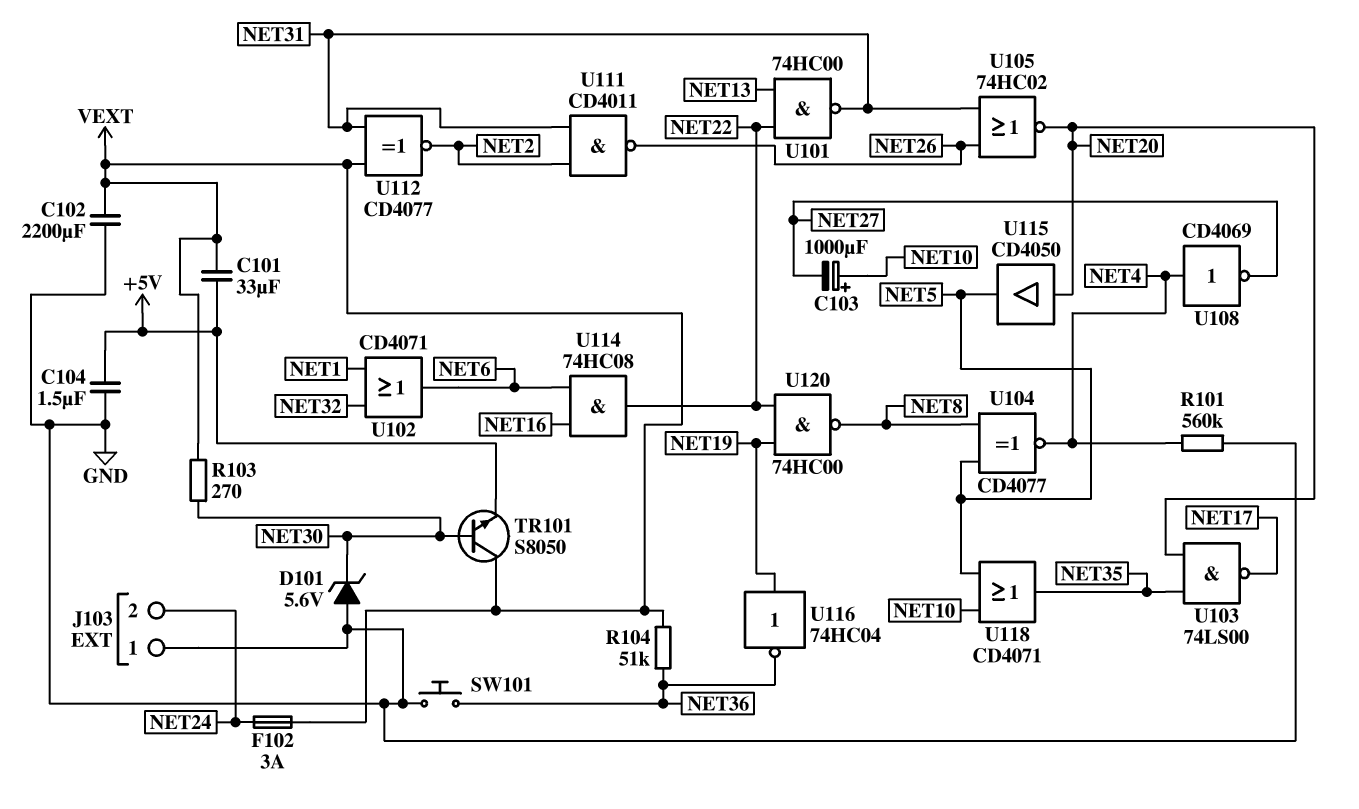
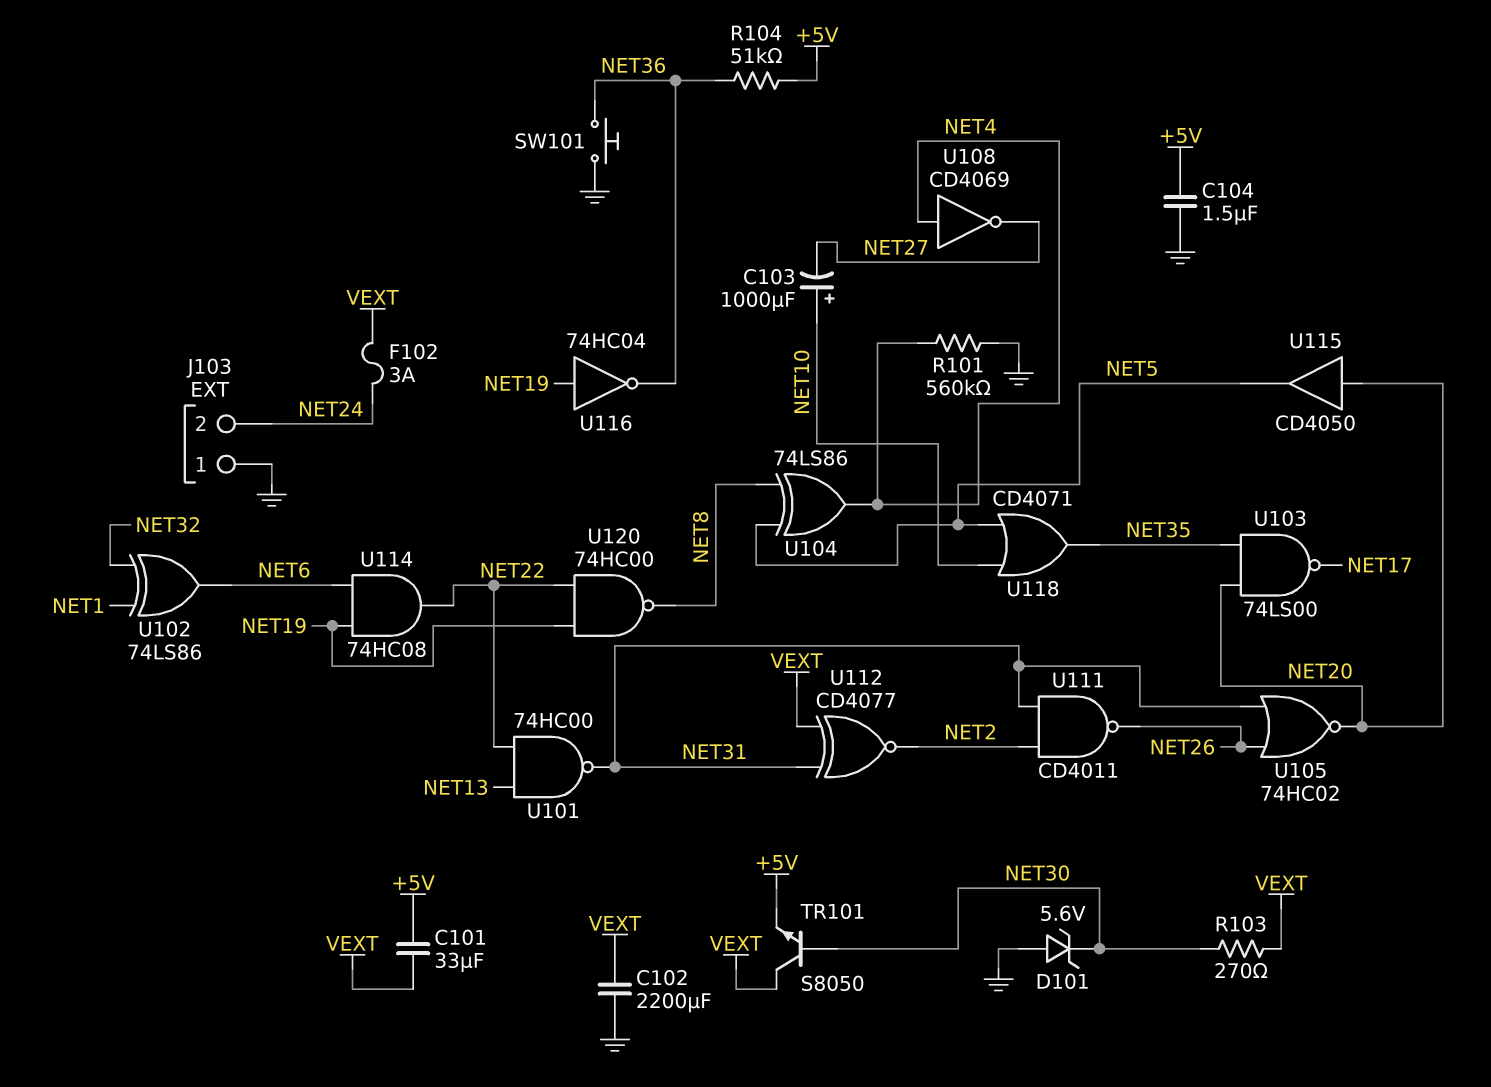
R104: 51k (NET36, VEXT) -> 51k (+5V, NET36)
U102: OR CD4071 (in NET1, in NET32, out NET6) -> XOR 74LS86 (in NET1, in NET32, out NET6)
U104: XNOR CD4077 (in NET5, in NET8, out NET4) -> XOR 74LS86 (in NET5, in NET8, out NET4)
U114: AND 74HC08 (in NET6, in NET16, out NET22) -> AND 74HC08 (in NET6, in NET19, out NET22)

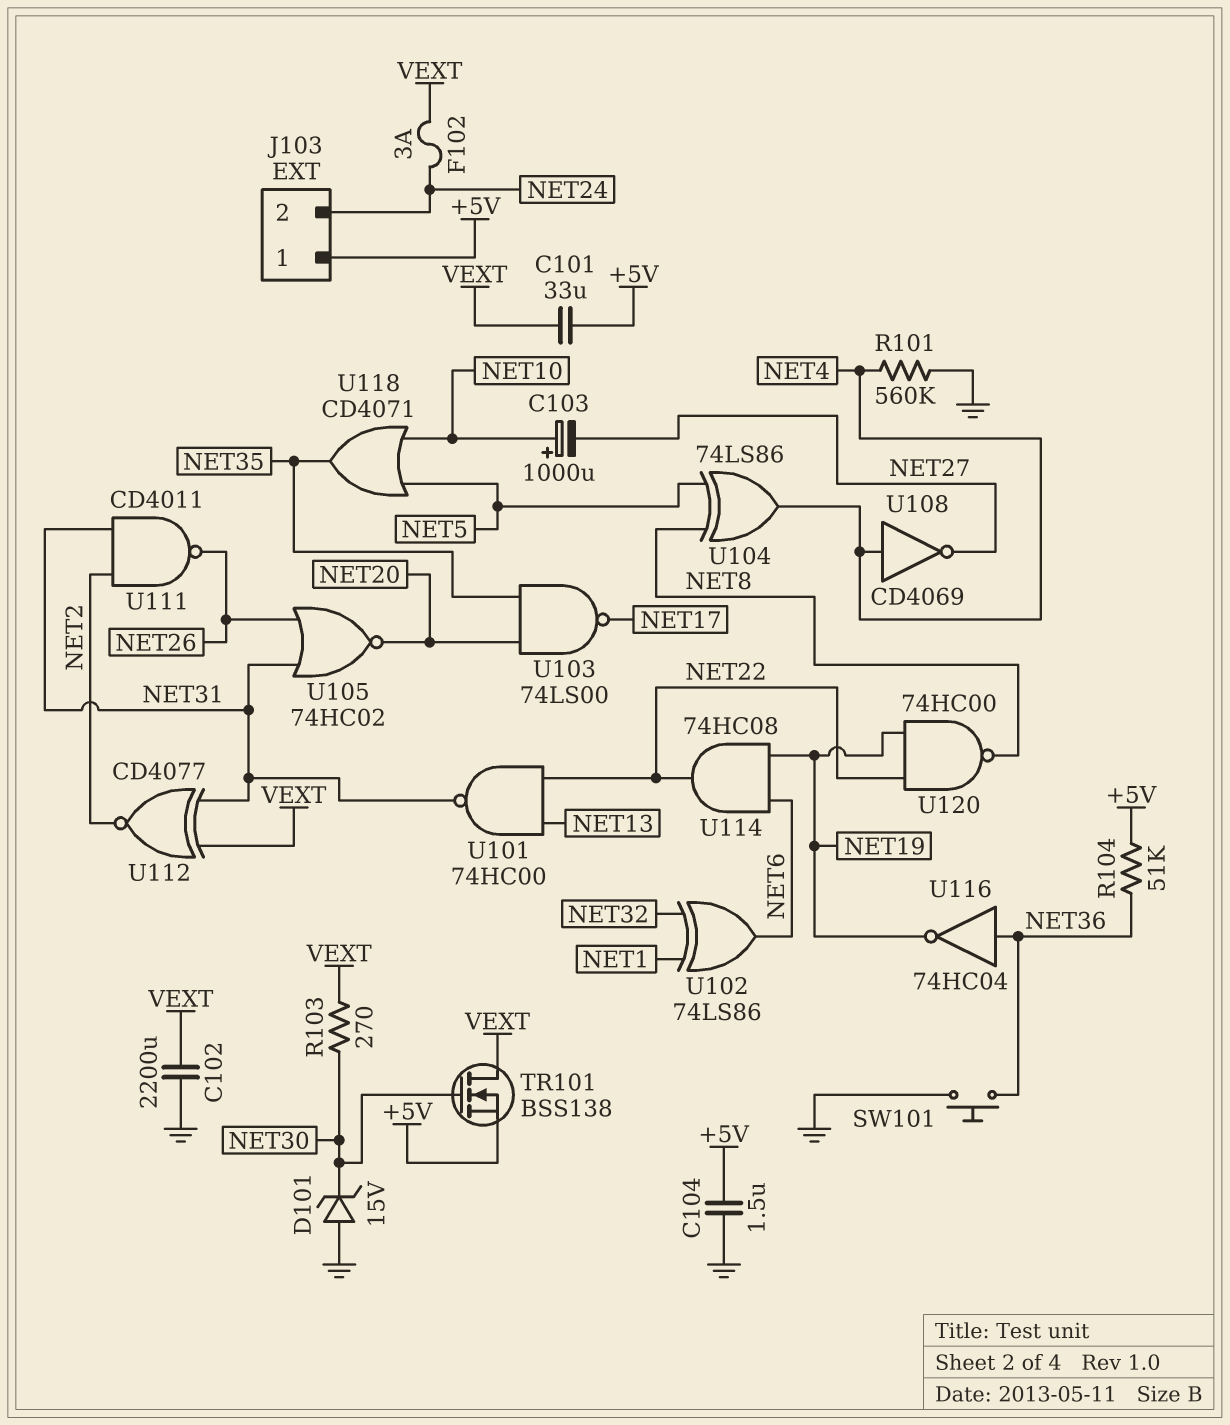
D101: zener 5.6V (A GND, K NET30) -> zener 15V (A GND, K NET30)
J103 pin 1: GND -> +5V
TR101: NPN S8050 (B NET30, C VEXT, E +5V) -> NMOS BSS138 (G NET30, D VEXT, S +5V)
U115: buffer CD4050 (in NET20, out NET5) -> none
U116: NOT 74HC04 (in NET19, out NET36) -> NOT 74HC04 (in NET36, out NET19)

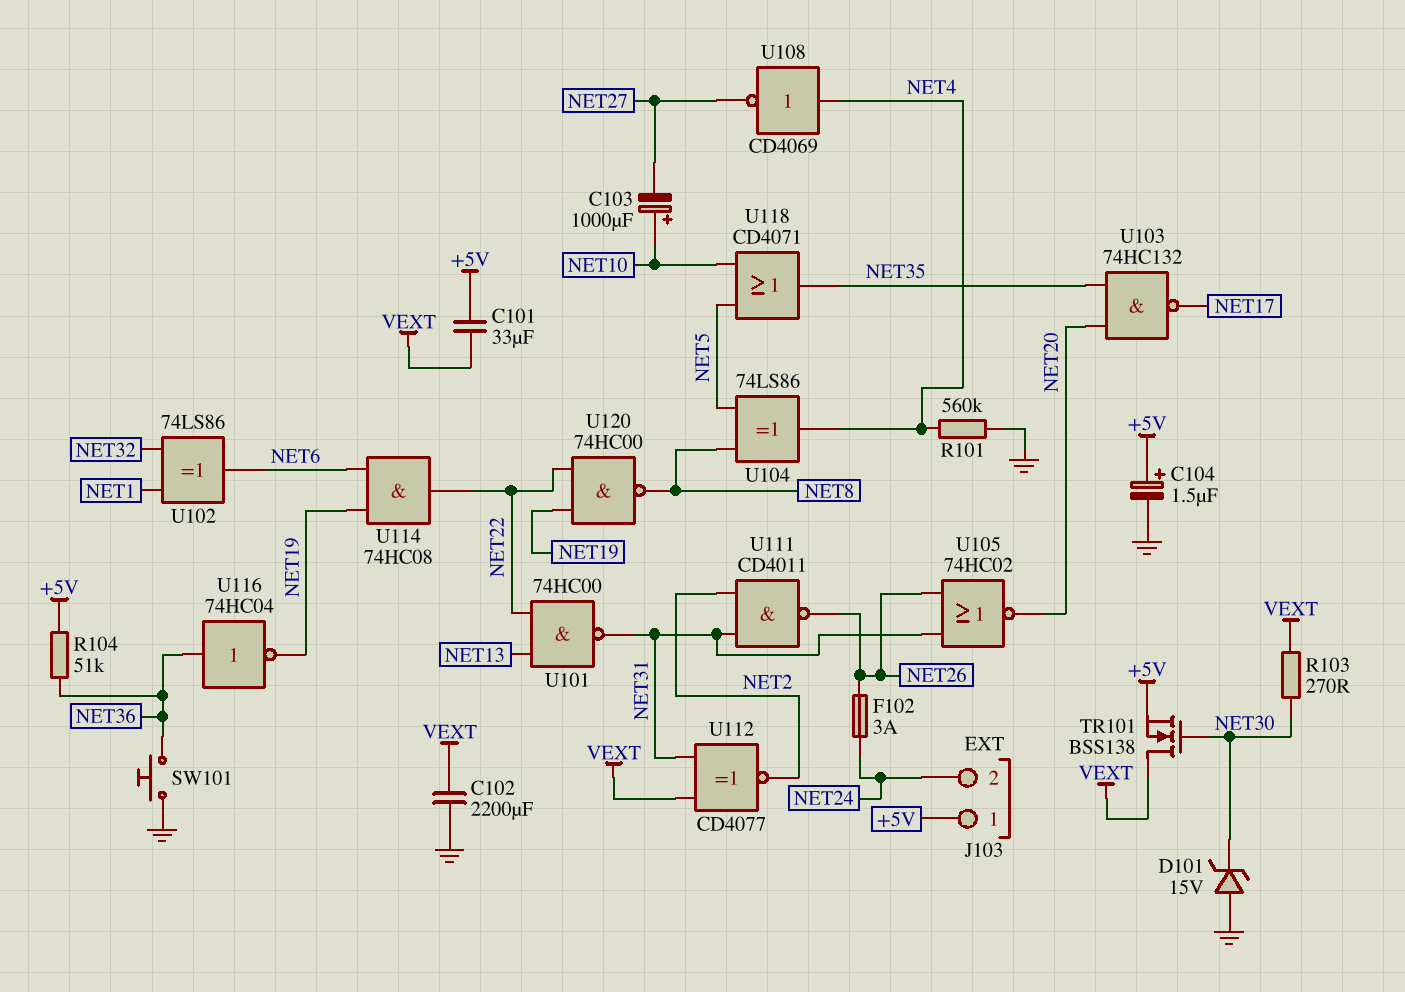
C104: 1.5uF (+5V, GND) -> 1.5uF (plus +5V, minus GND)
F102: 3A (NET24, VEXT) -> 3A (NET24, NET26)
U103: NAND 74LS00 (in NET20, in NET35, out NET17) -> NAND 74HC132 (in NET20, in NET35, out NET17)

